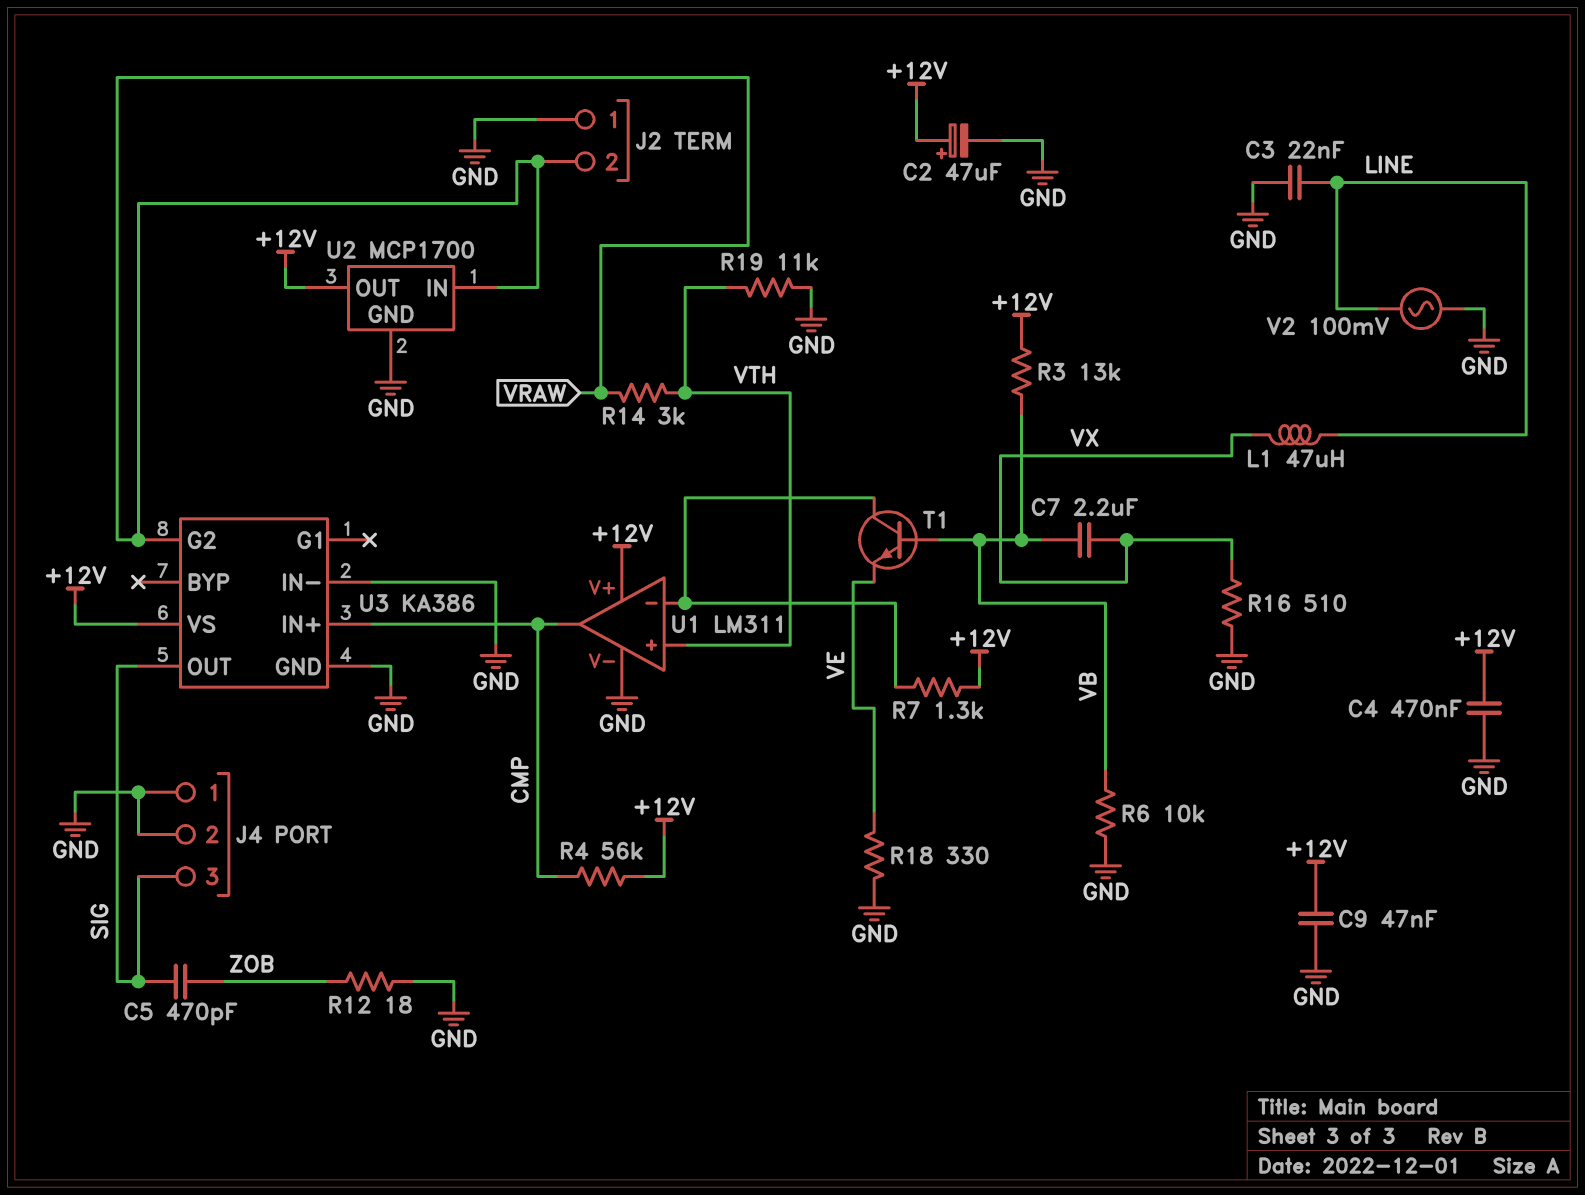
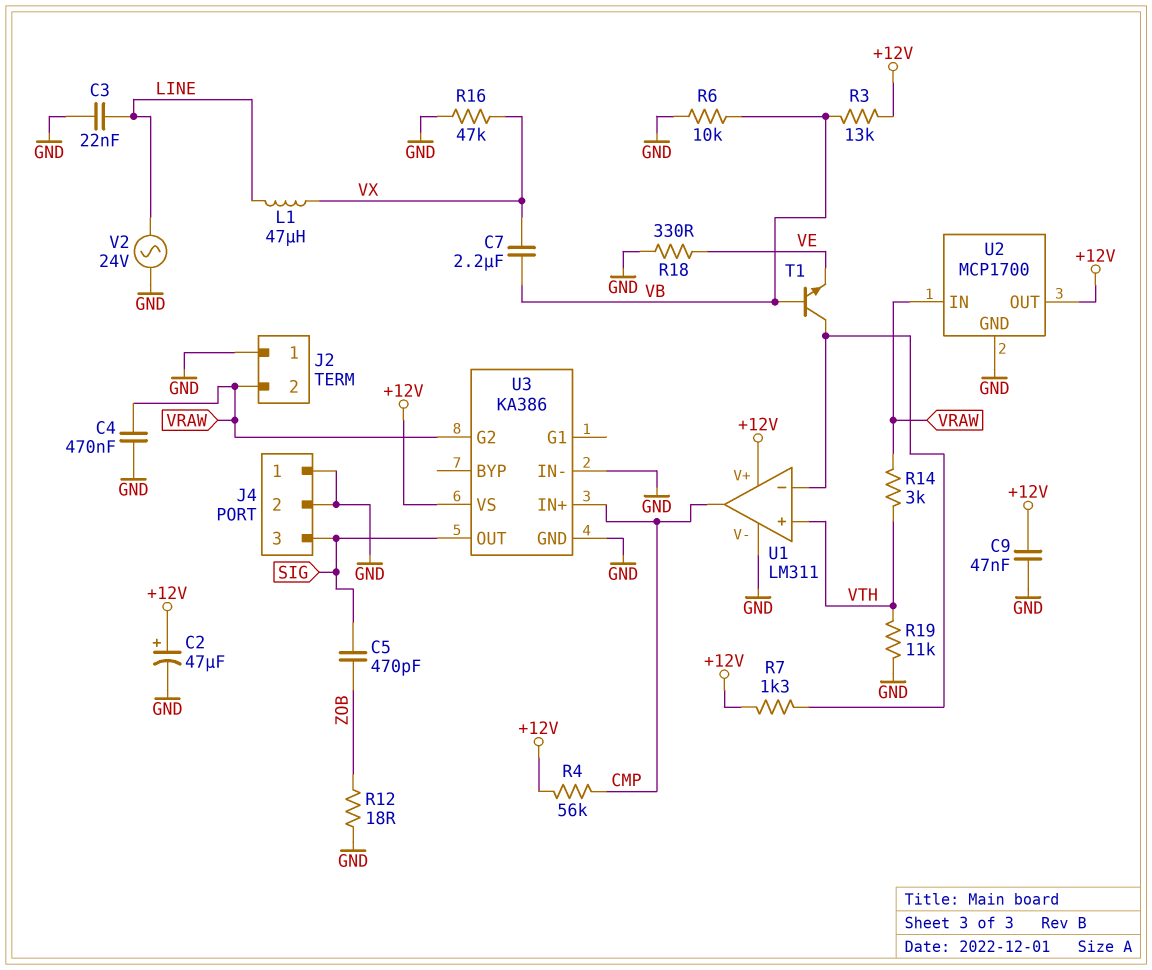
C4: 470nF (+12V, GND) -> 470nF (GND, VRAW)
R16: 510 (GND, VX) -> 47k (GND, VX)
V2: AC 100mV (GND, LINE) -> AC 24V (GND, LINE)

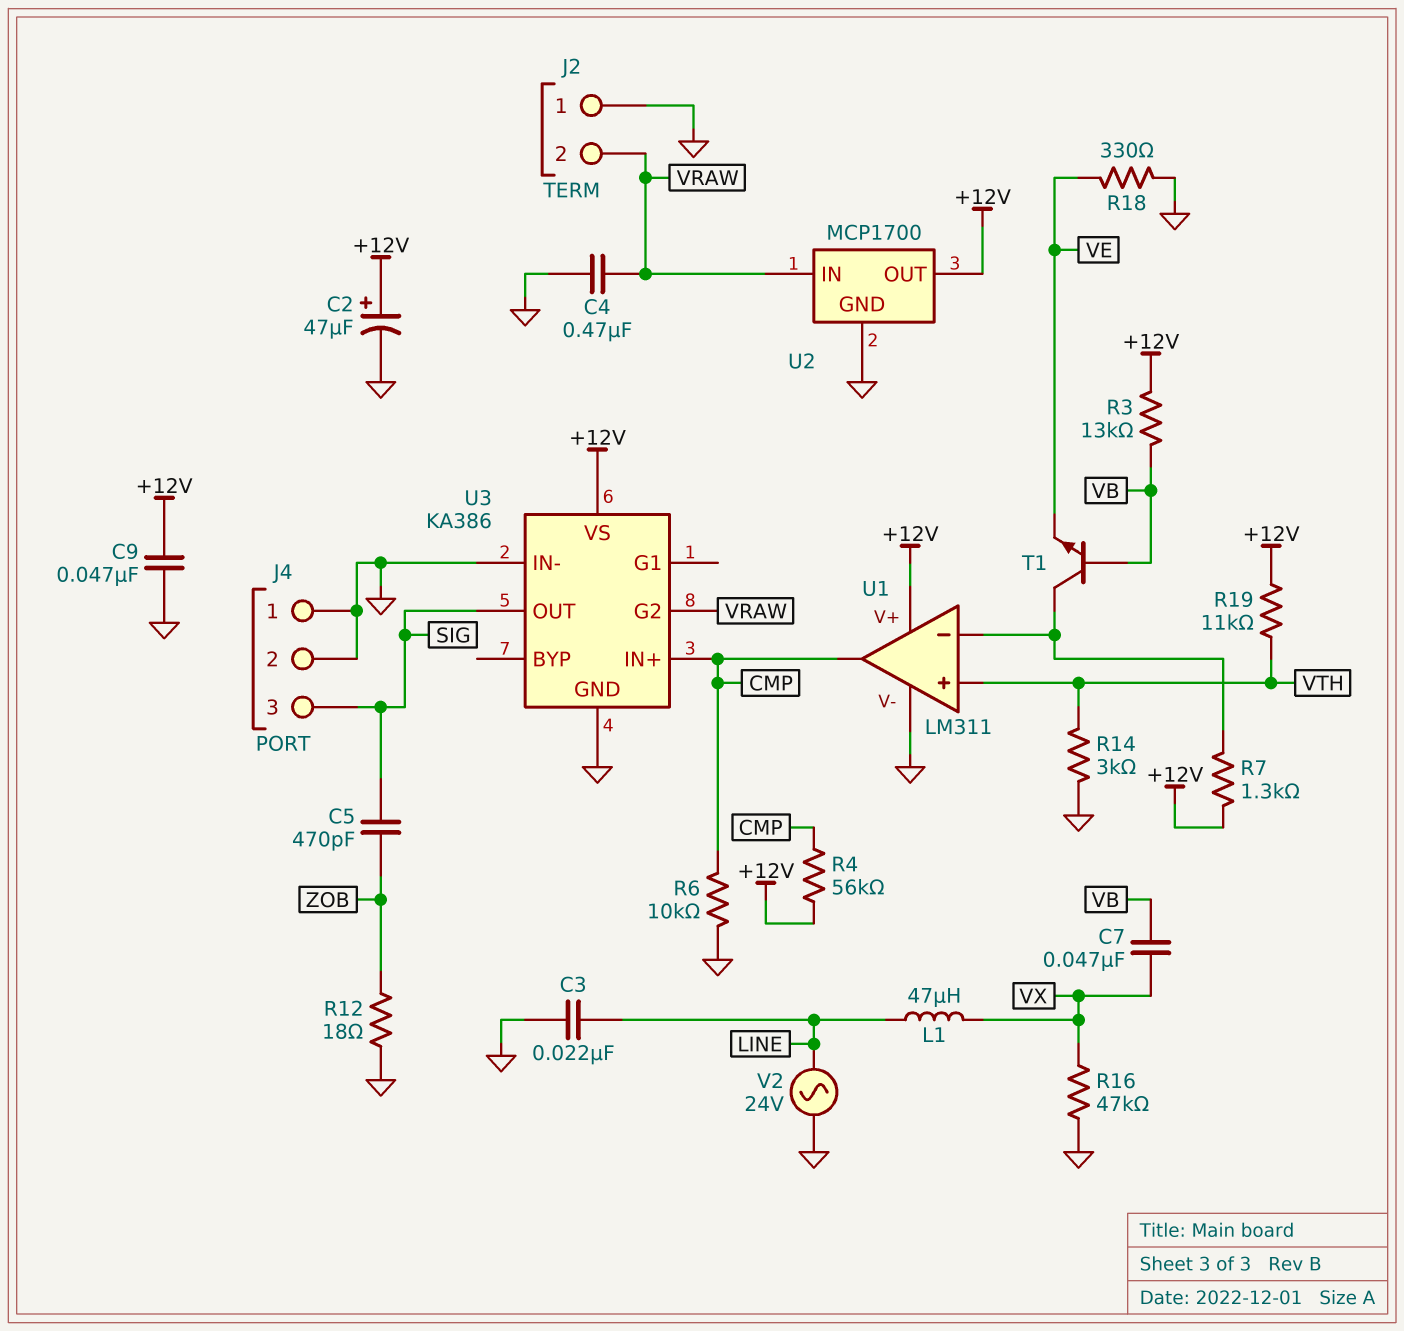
C7: 2.2uF (VB, VX) -> 47nF (VB, VX)
R6: 10k (GND, VB) -> 10k (CMP, GND)
R14: 3k (VRAW, VTH) -> 3k (GND, VTH)
R19: 11k (GND, VTH) -> 11k (+12V, VTH)

